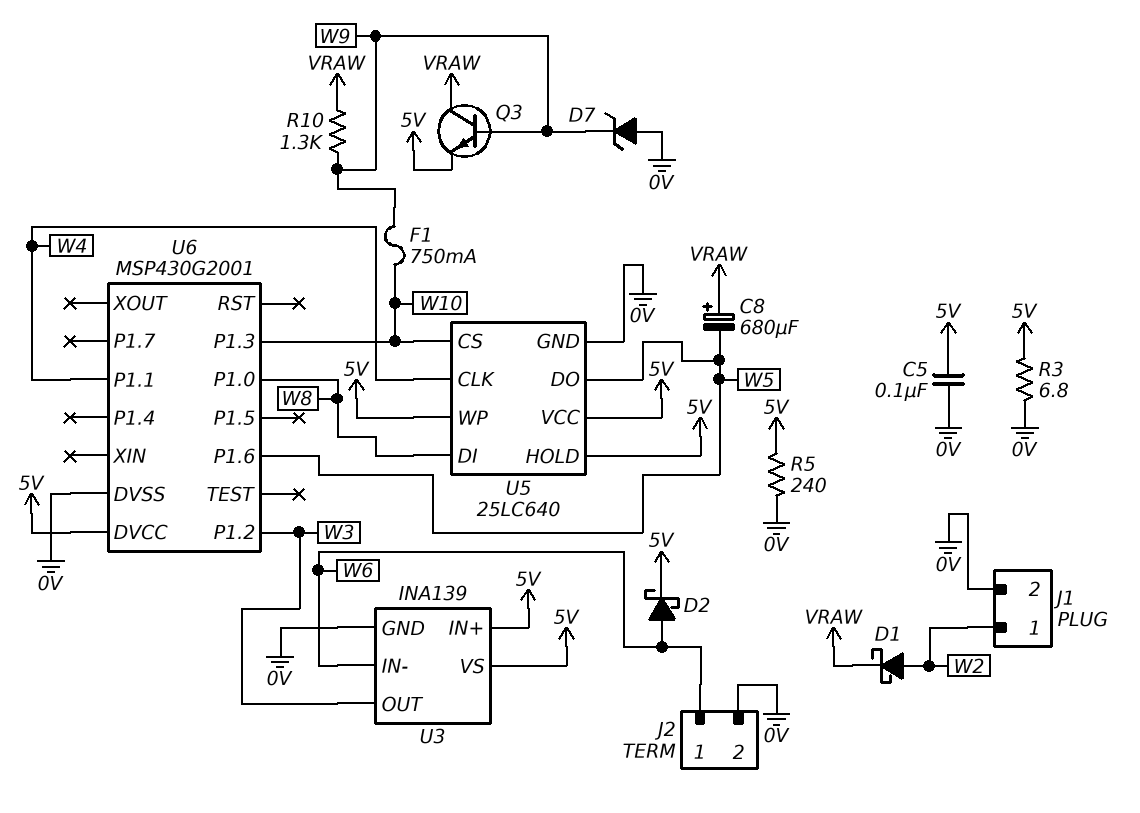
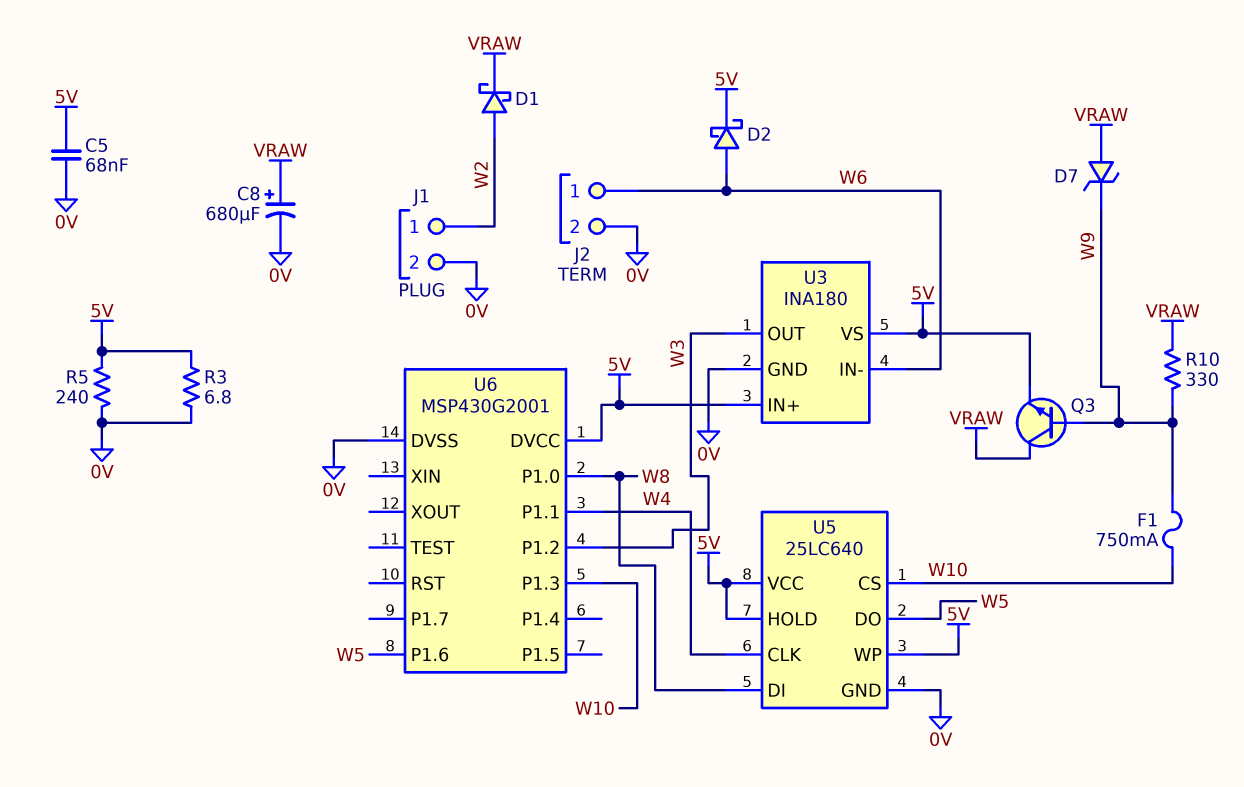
C5: 100nF (0V, 5V) -> 68nF (0V, 5V)
C8: 680uF (plus VRAW, minus W5) -> 680uF (plus VRAW, minus 0V)
D7: zener (A 0V, K W9) -> zener (A VRAW, K W9)
R10: 1.3k (VRAW, W9) -> 330 (VRAW, W9)
U3: INA139 -> INA180

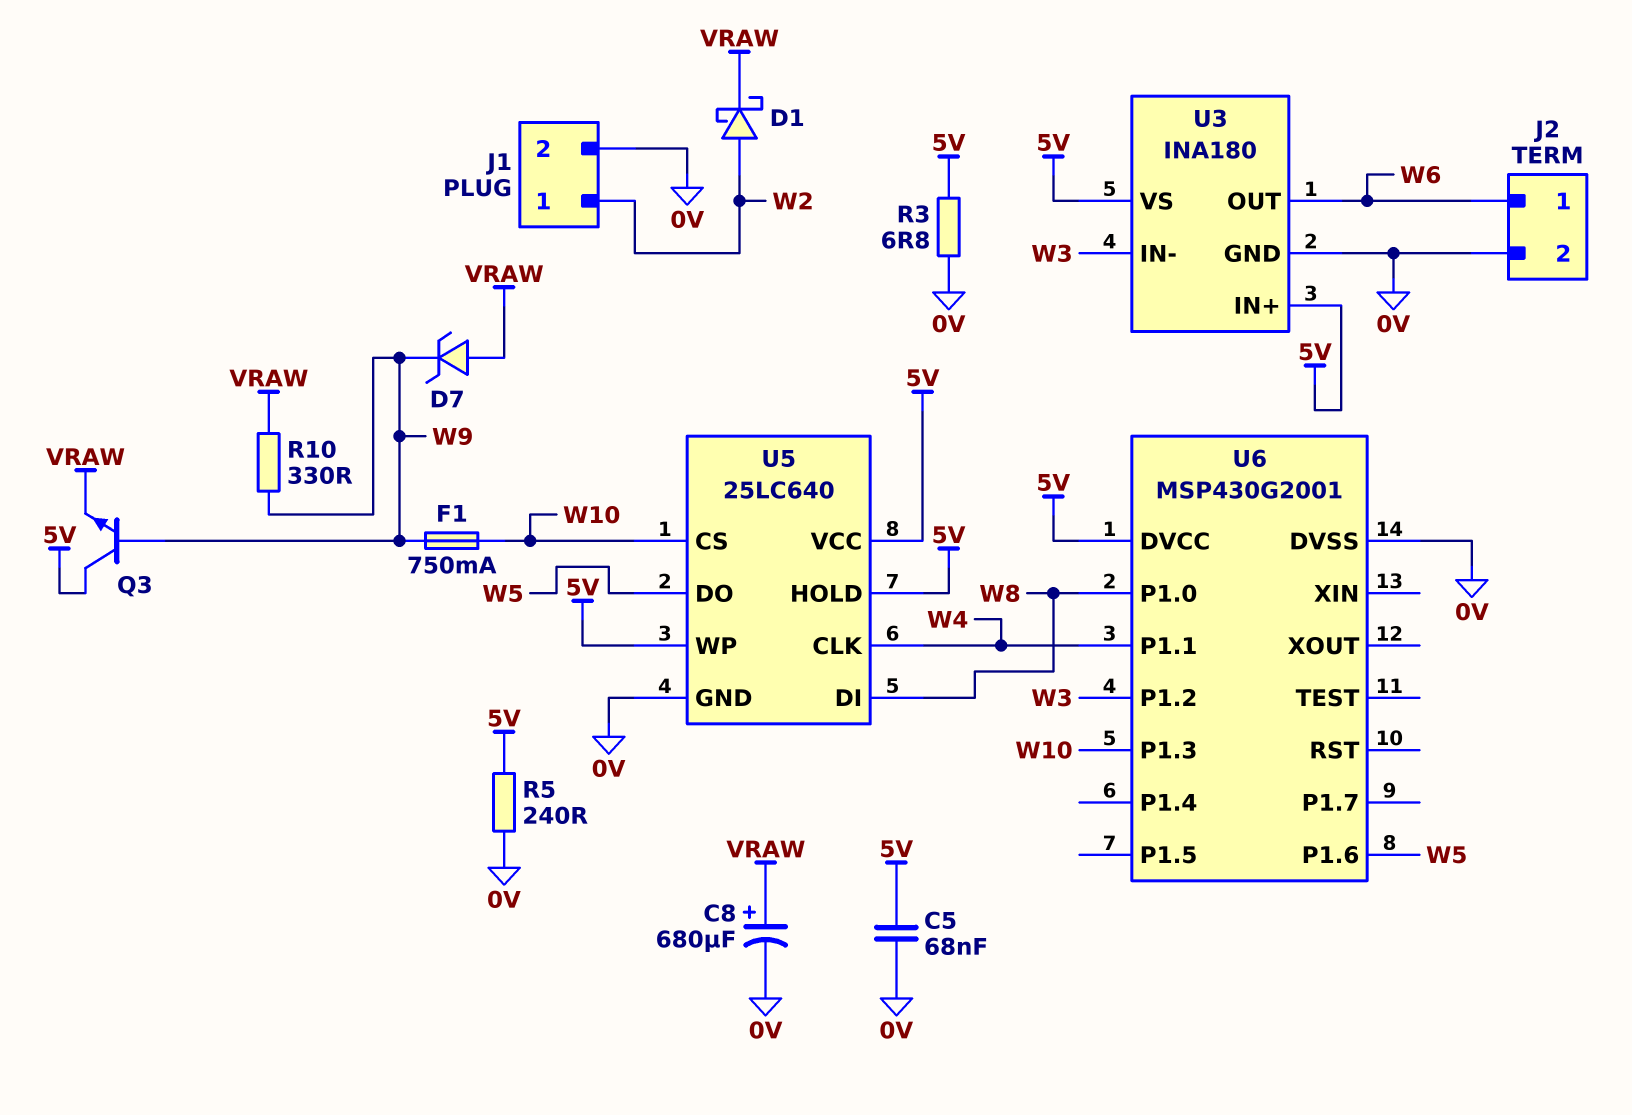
D2: schottky (A W6, K 5V) -> none
Q3: NPN (B W9, C VRAW, E 5V) -> NPN (B W9, C 5V, E VRAW)
U3 pin IN-: W6 -> W3
U3 pin OUT: W3 -> W6

